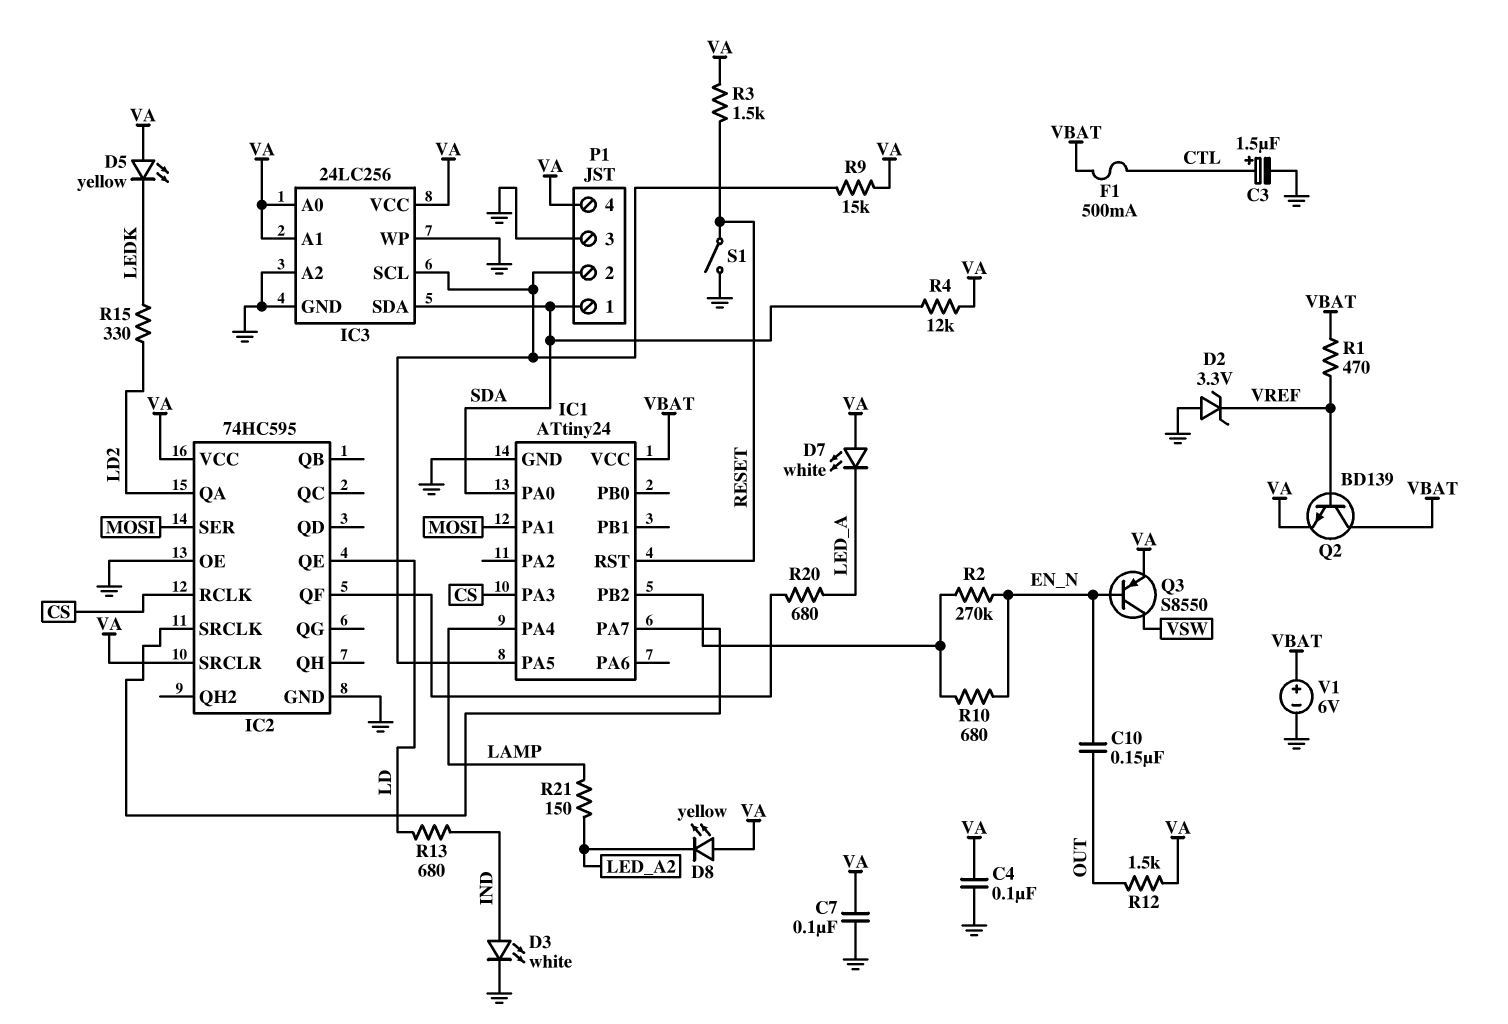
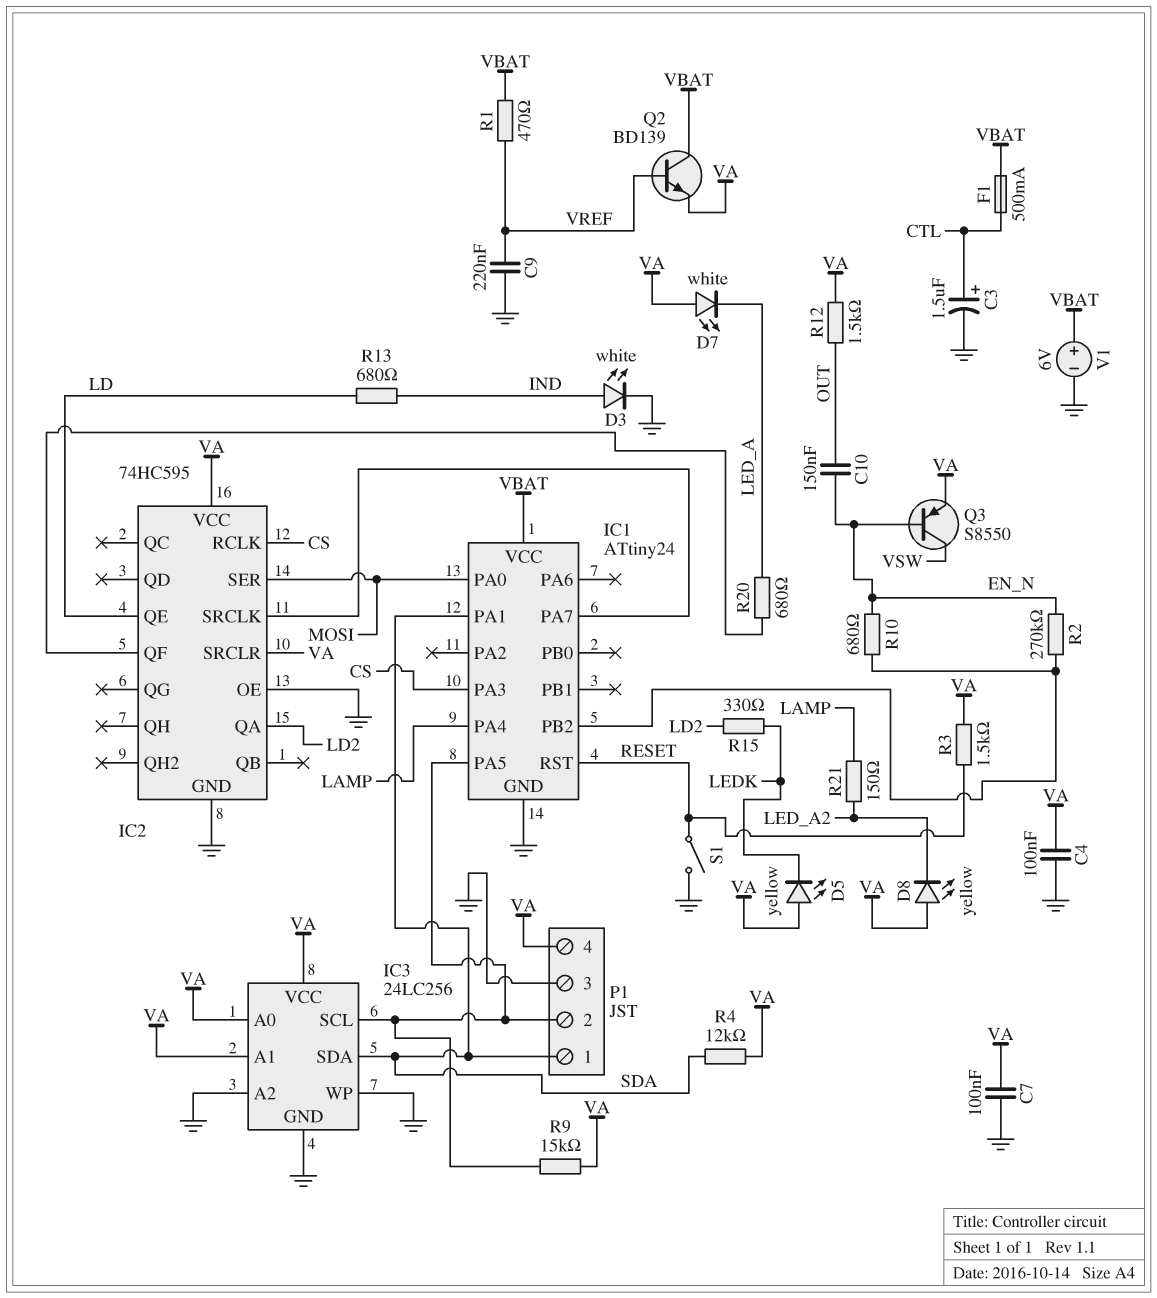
C9: none -> 220nF (GND, VREF)
D2: zener 3.3V (A GND, K VREF) -> none
IC1 pin PA0: SDA -> MOSI
IC1 pin PA1: MOSI -> SDA

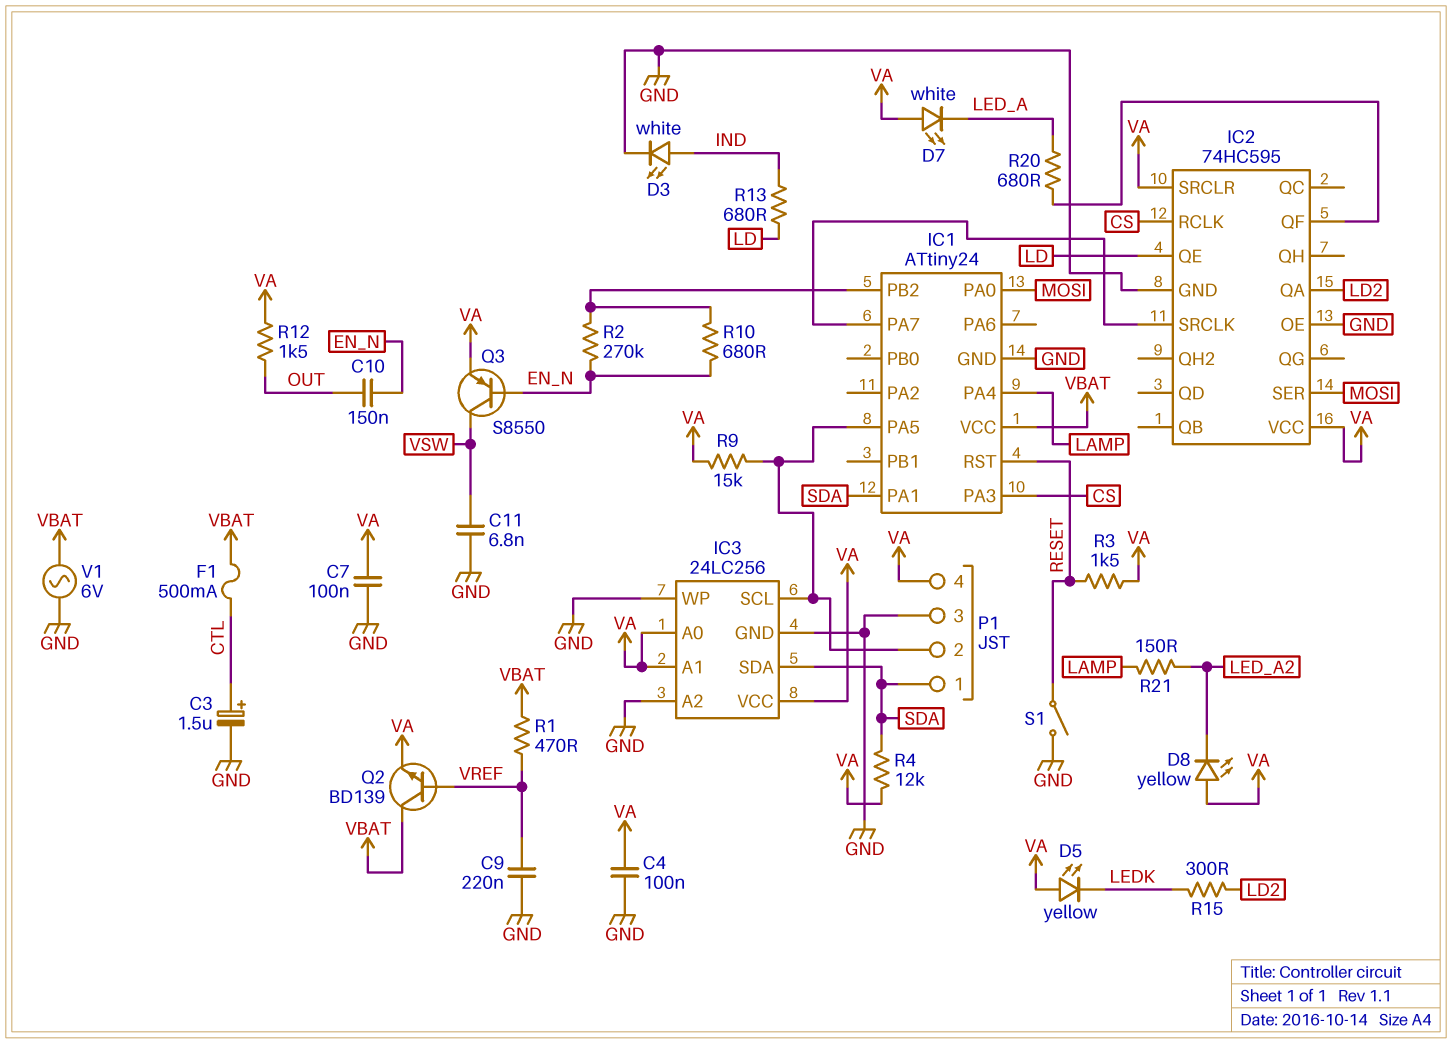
C11: none -> 6.8nF (GND, VSW)
R15: 330 (LD2, LEDK) -> 300 (LD2, LEDK)
V1: 6V (plus VBAT, minus GND) -> AC 6V (GND, VBAT)

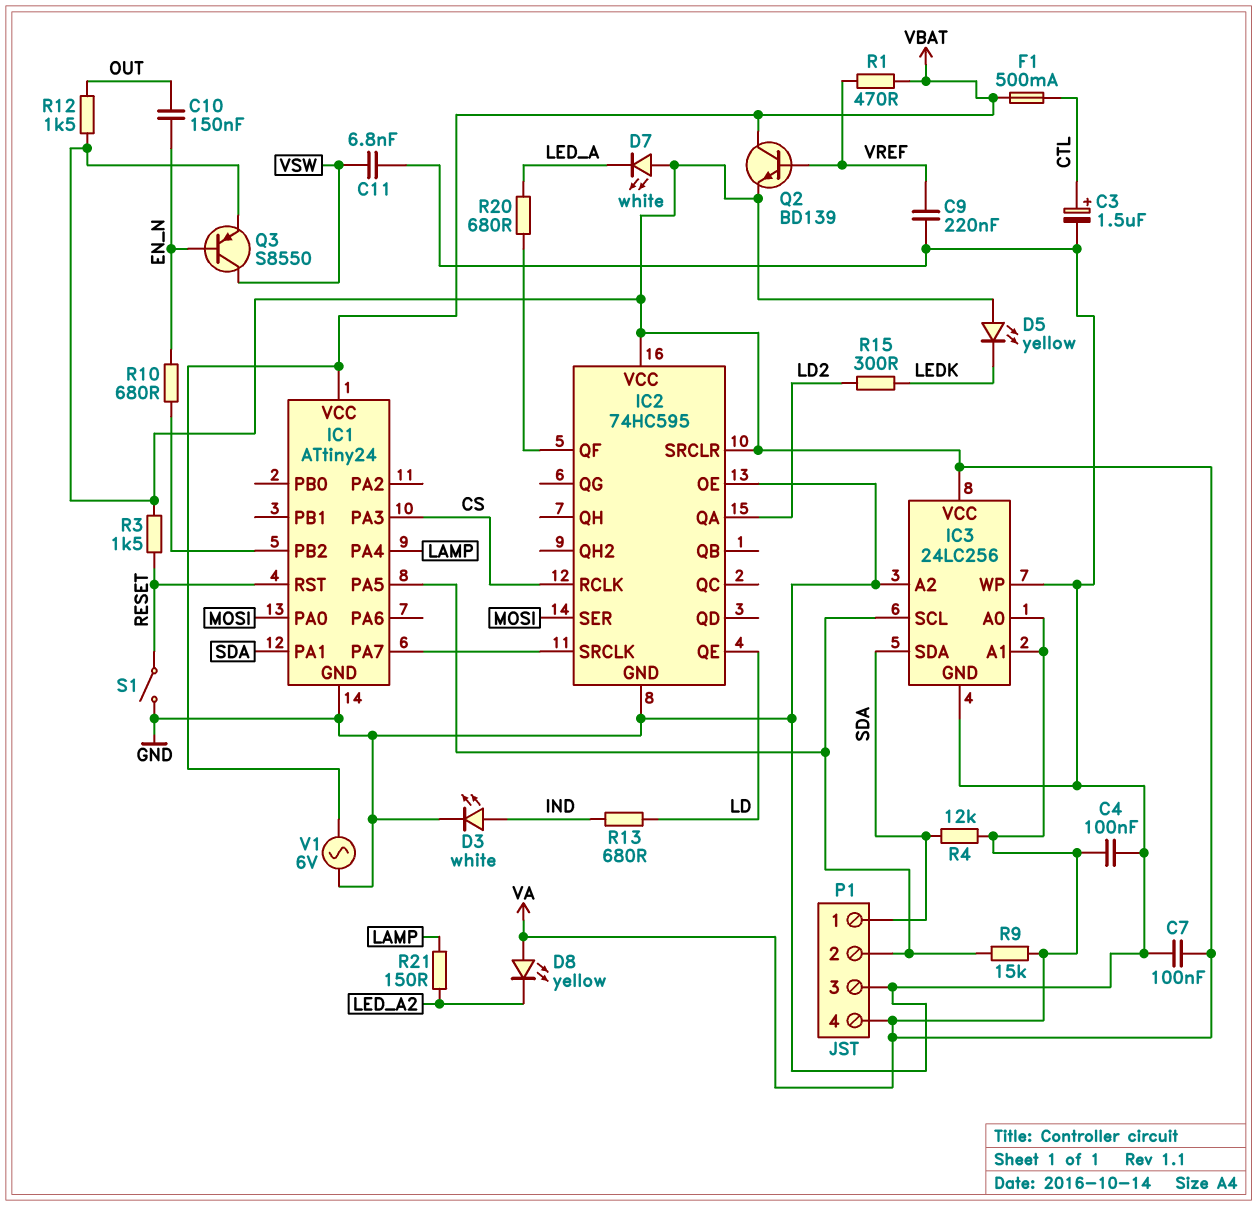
R2: 270k (EN_N, IC1/PB2) -> none

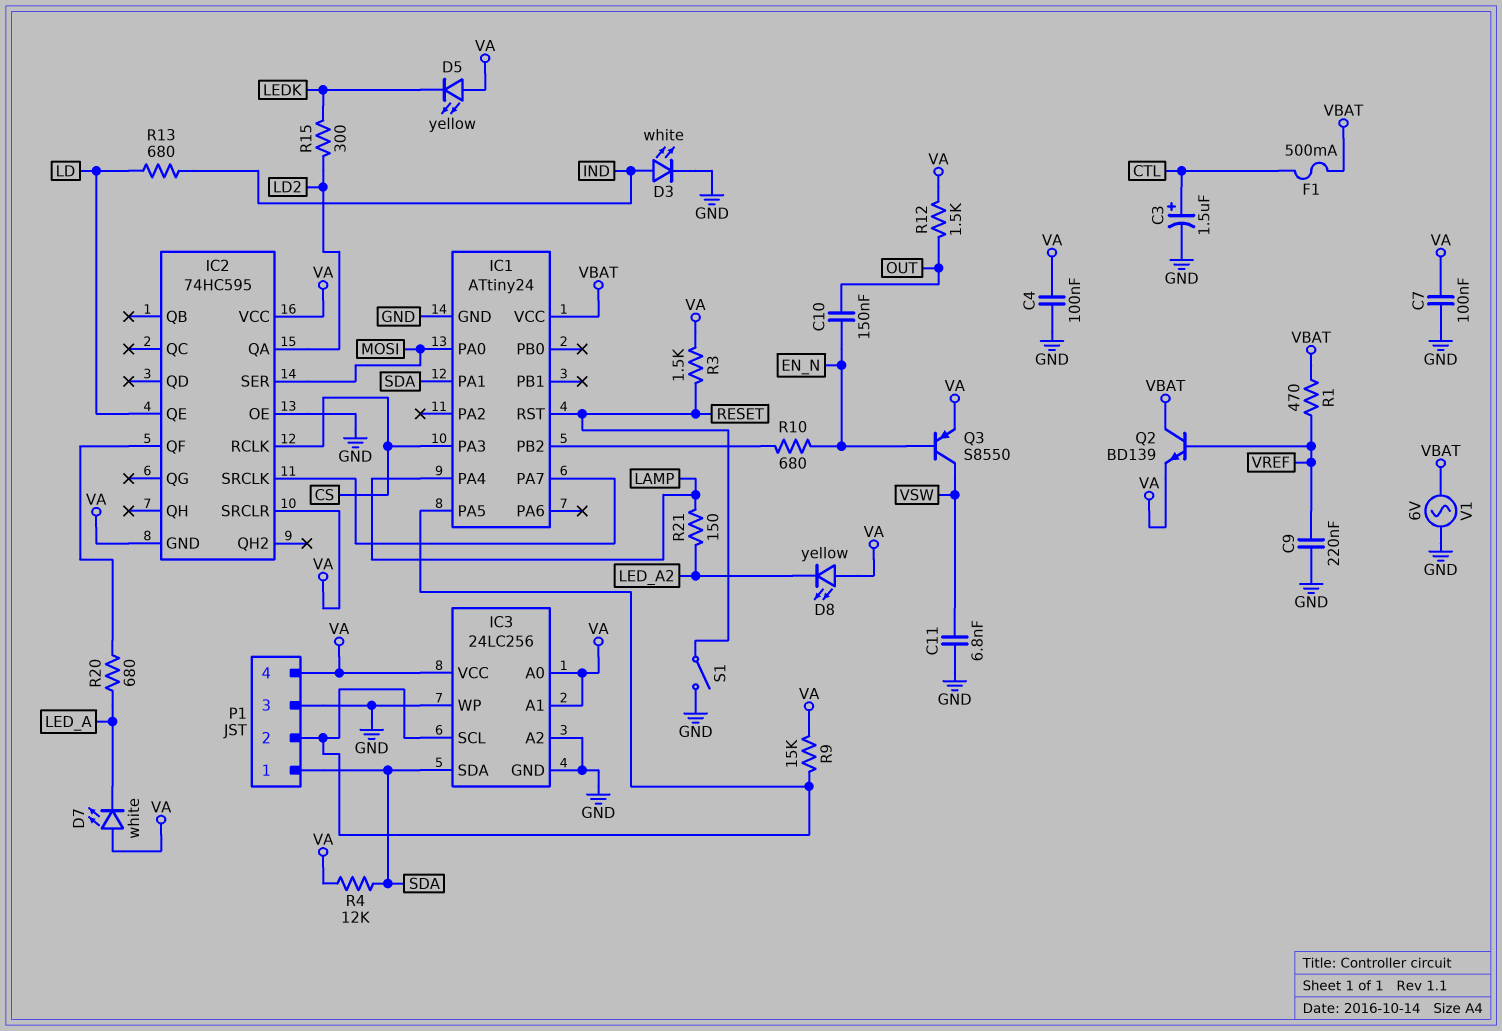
IC2 pin GND: GND -> VA

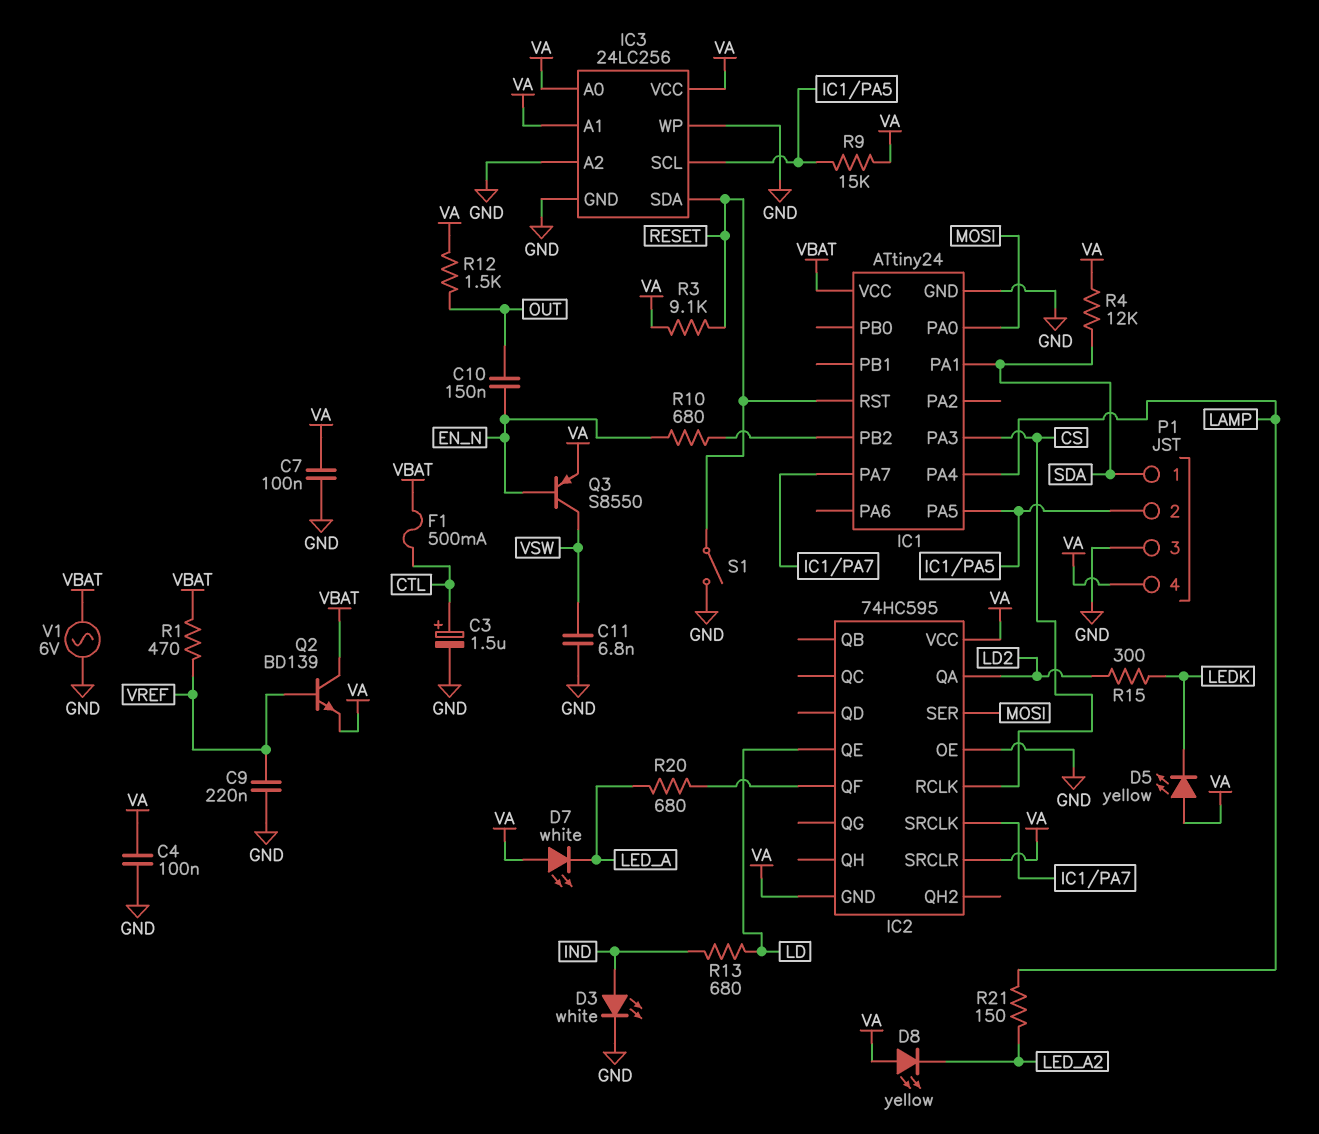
IC3 pin SDA: SDA -> RESET
R3: 1.5k (RESET, VA) -> 9.1k (RESET, VA)

